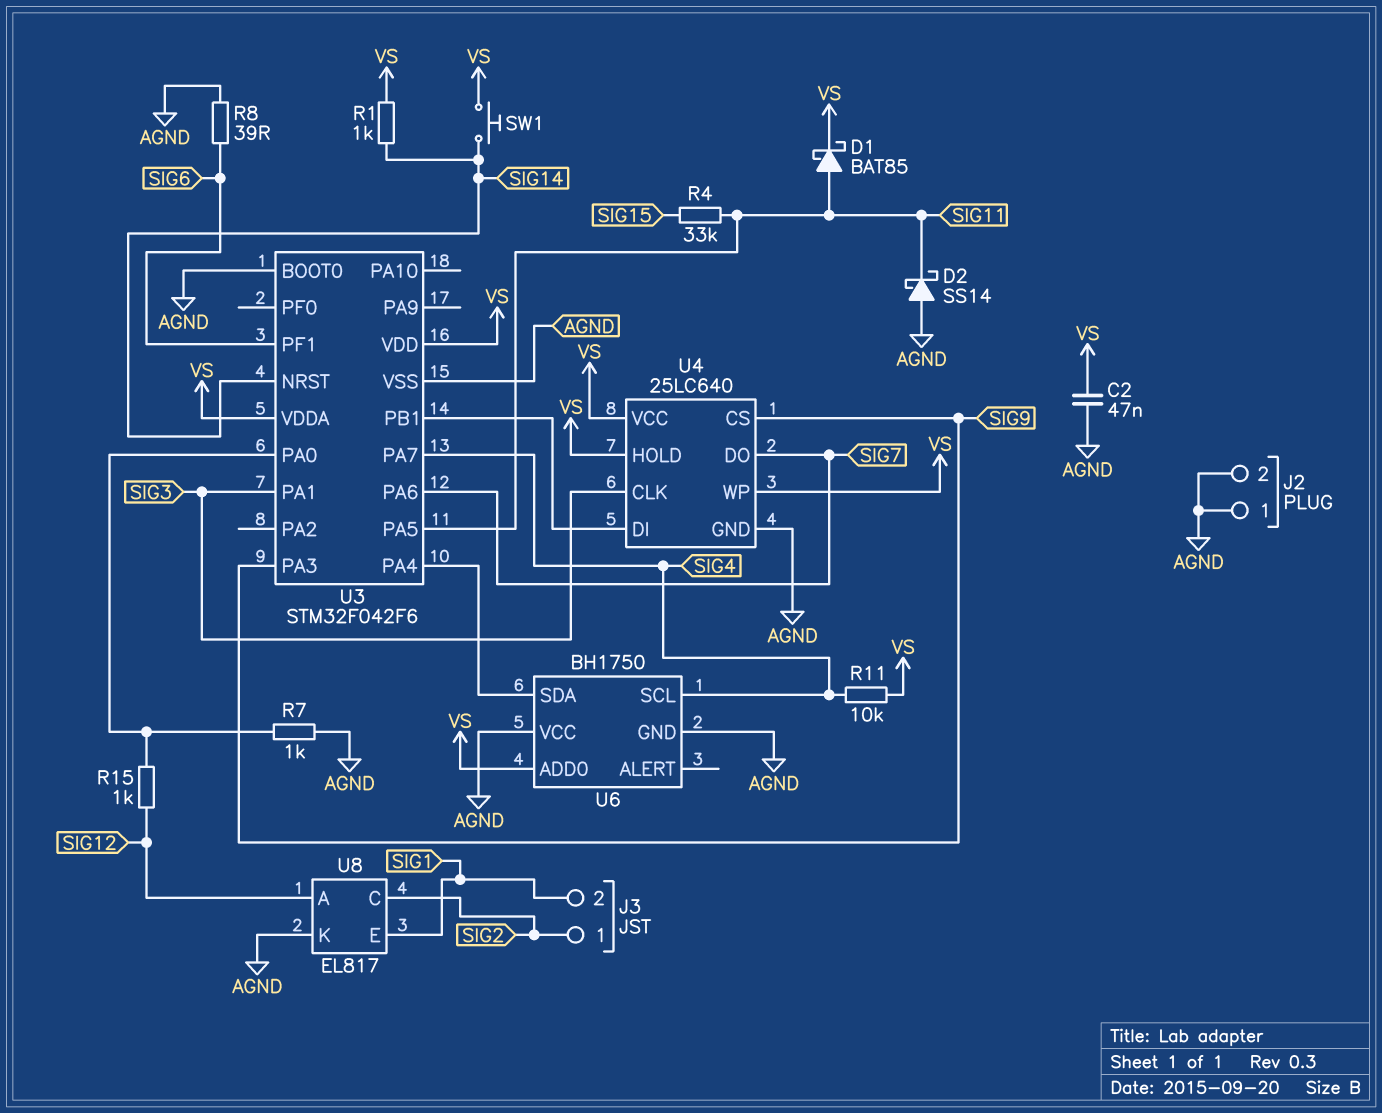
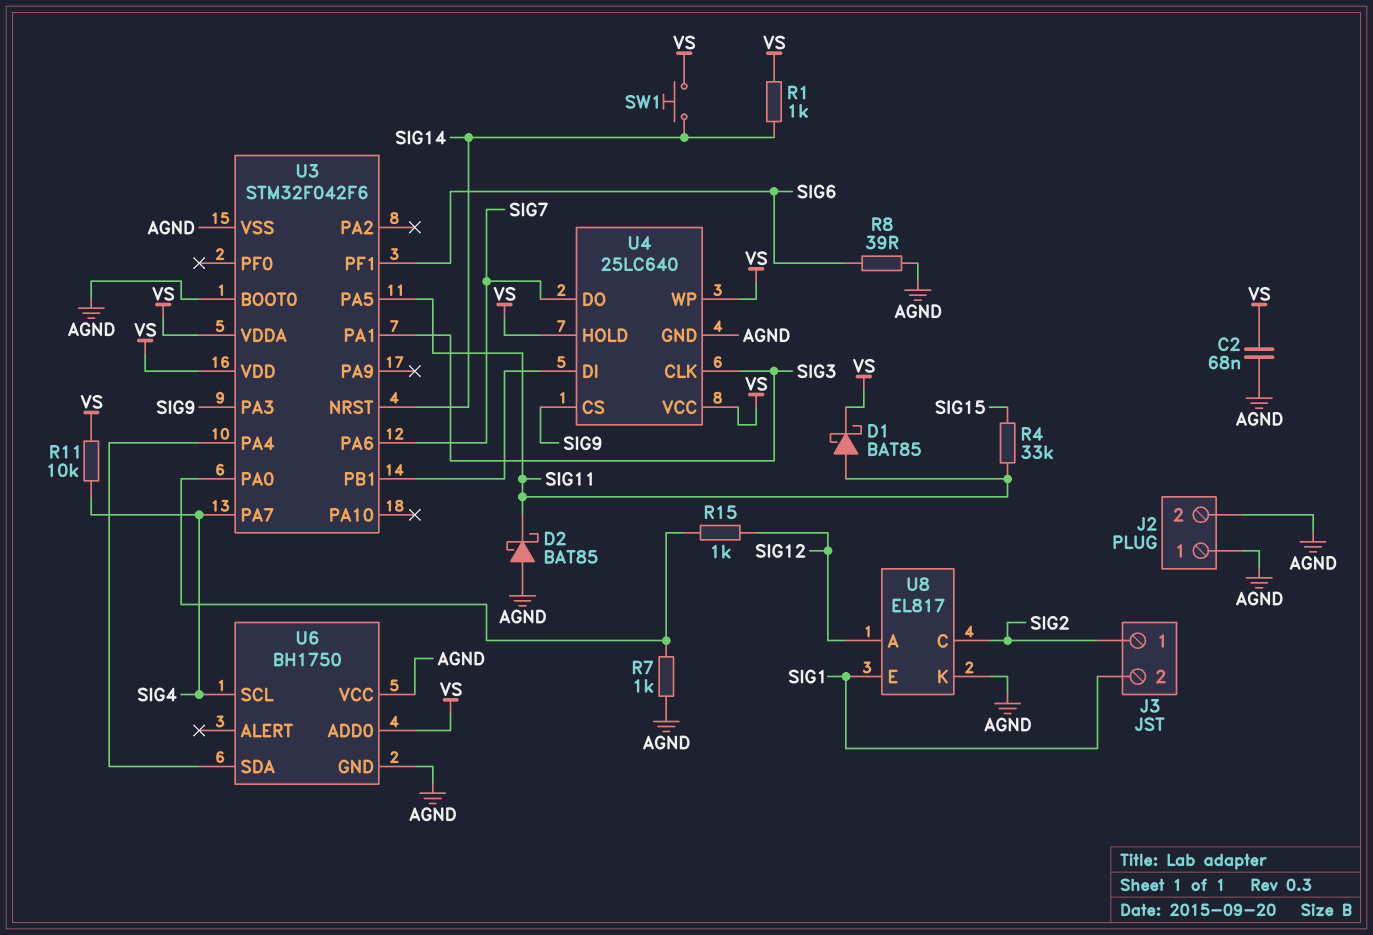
C2: 47nF (AGND, VS) -> 68nF (AGND, VS)
D2: schottky SS14 (A AGND, K SIG11) -> schottky BAT85 (A AGND, K SIG11)

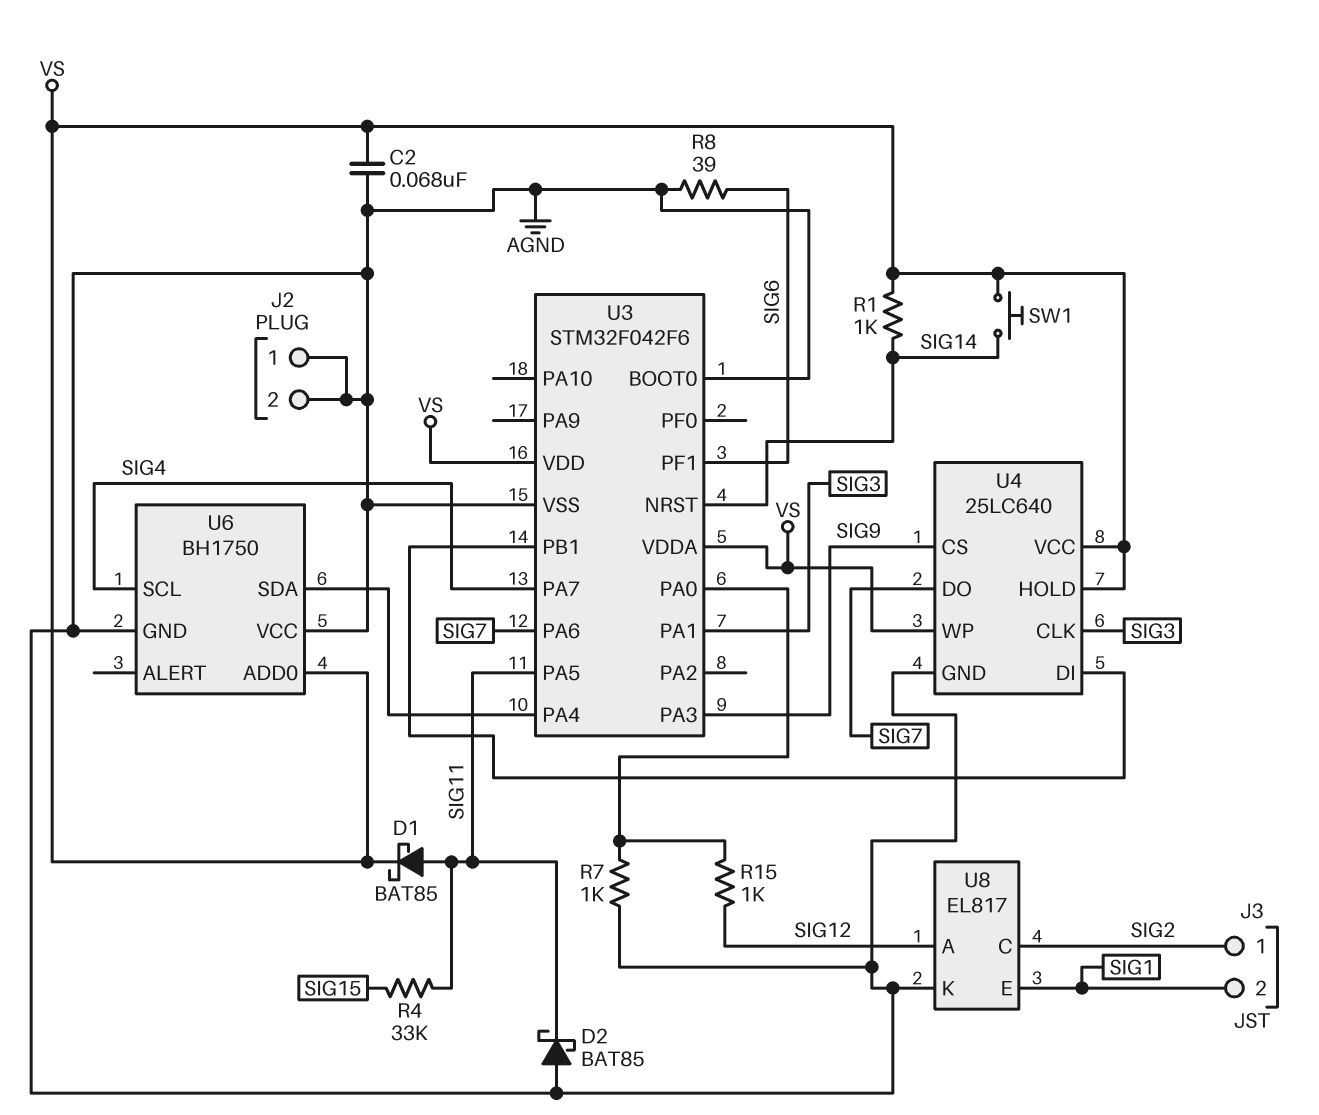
R11: 10k (SIG4, VS) -> none

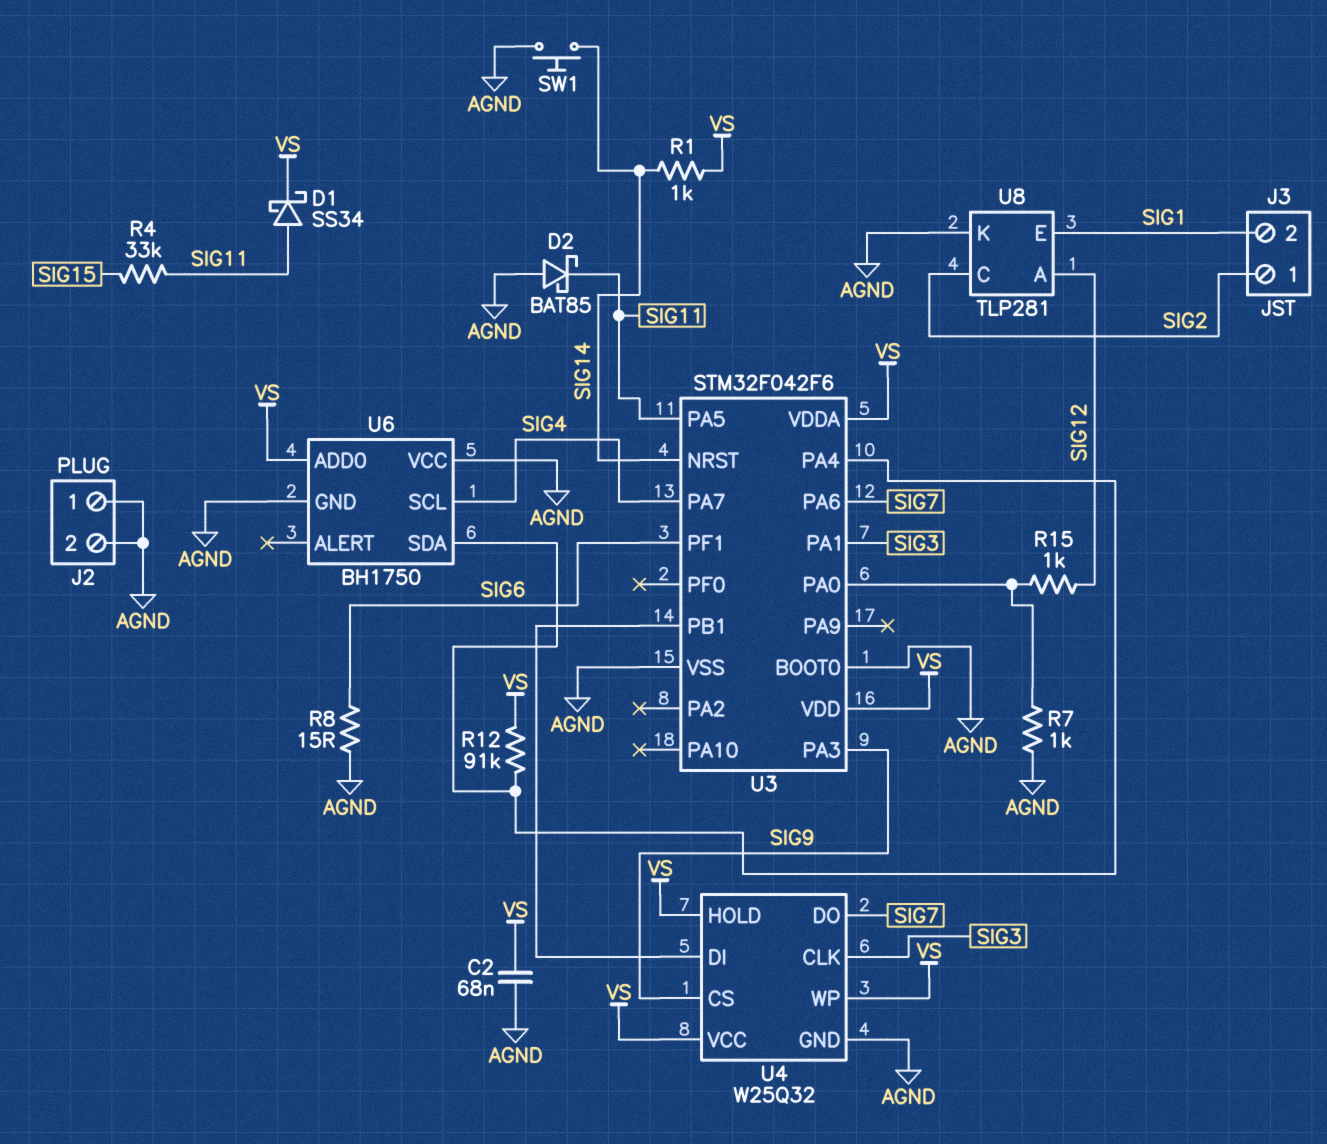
D1: schottky BAT85 (A SIG11, K VS) -> schottky SS34 (A SIG11, K VS)
R8: 39 (AGND, SIG6) -> 15 (AGND, SIG6)
R12: none -> 91k (U3/PA4, VS)
SW1: button (SIG14, VS) -> button (AGND, SIG14)
U4: 25LC640 -> W25Q32
U8: EL817 -> TLP281

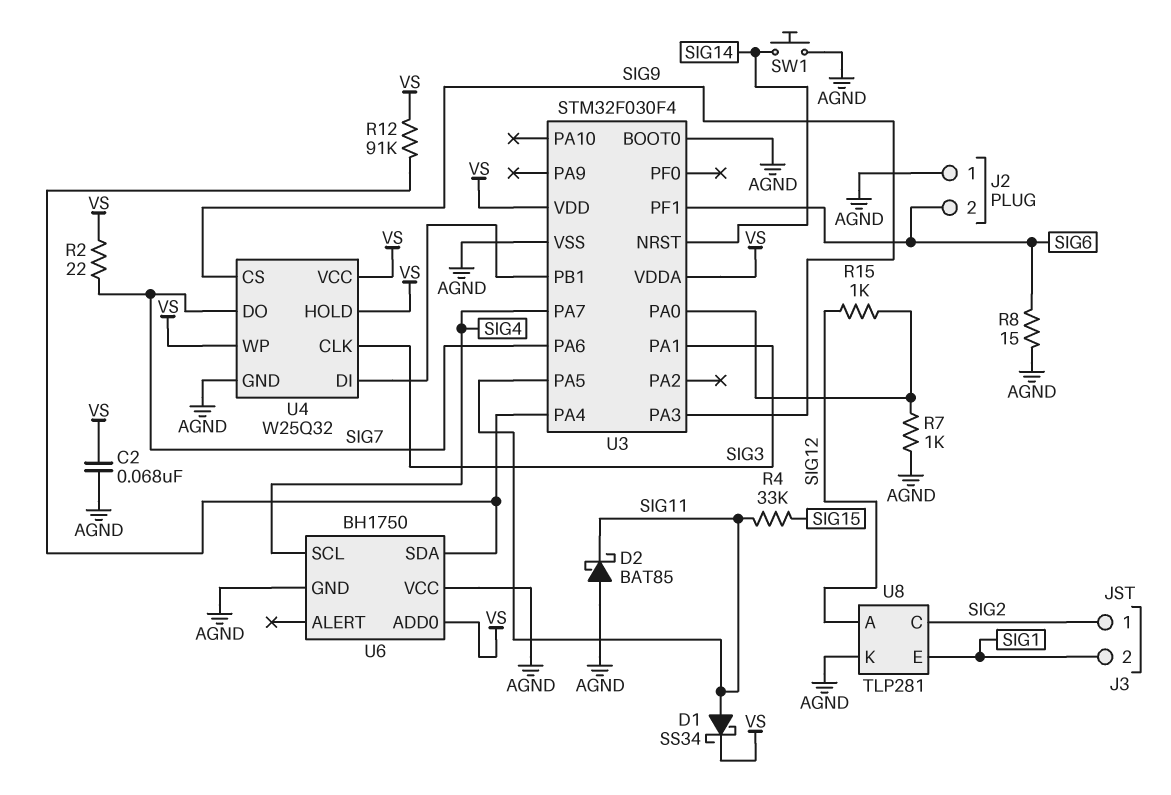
J2 pin 2: AGND -> SIG6
R1: 1k (SIG14, VS) -> none
R2: none -> 22 (SIG7, VS)
U3: STM32F042F6 -> STM32F030F4

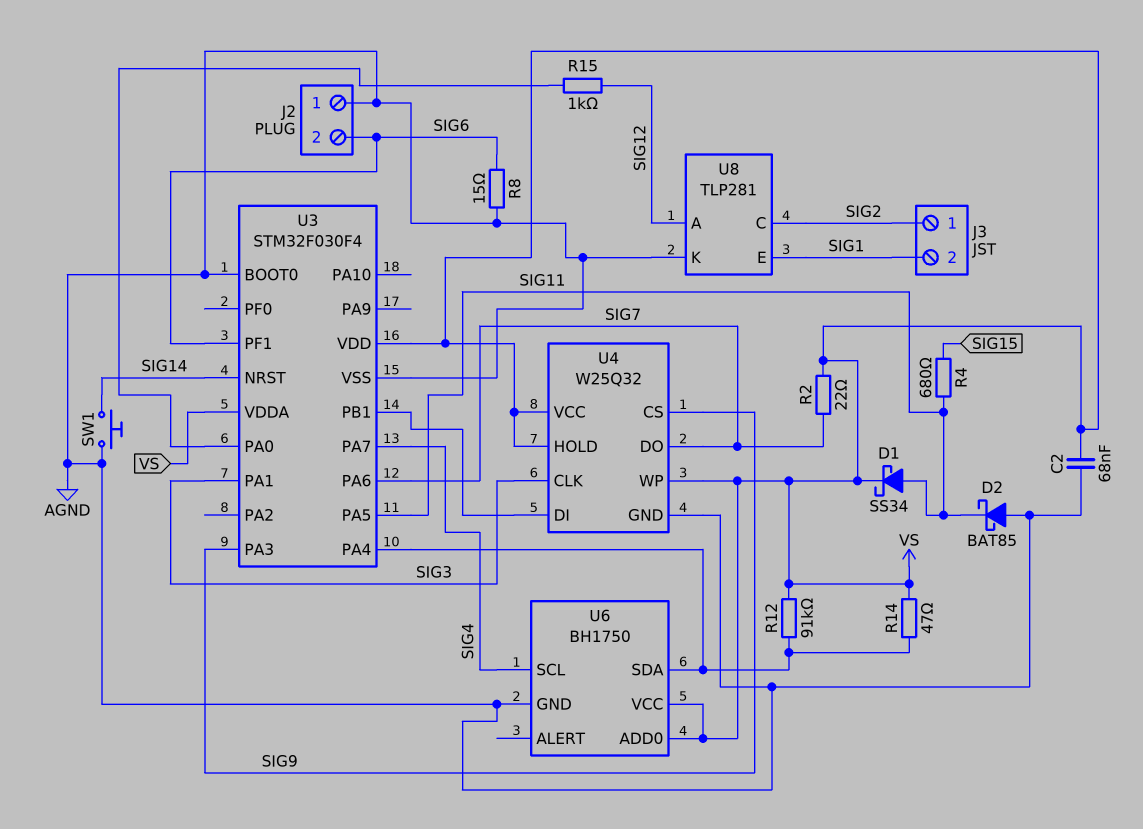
R4: 33k (SIG11, SIG15) -> 680 (SIG11, SIG15)
R7: 1k (AGND, U3/PA0) -> none
R14: none -> 47 (U3/PA4, VS)
U6 pin VCC: AGND -> VS

